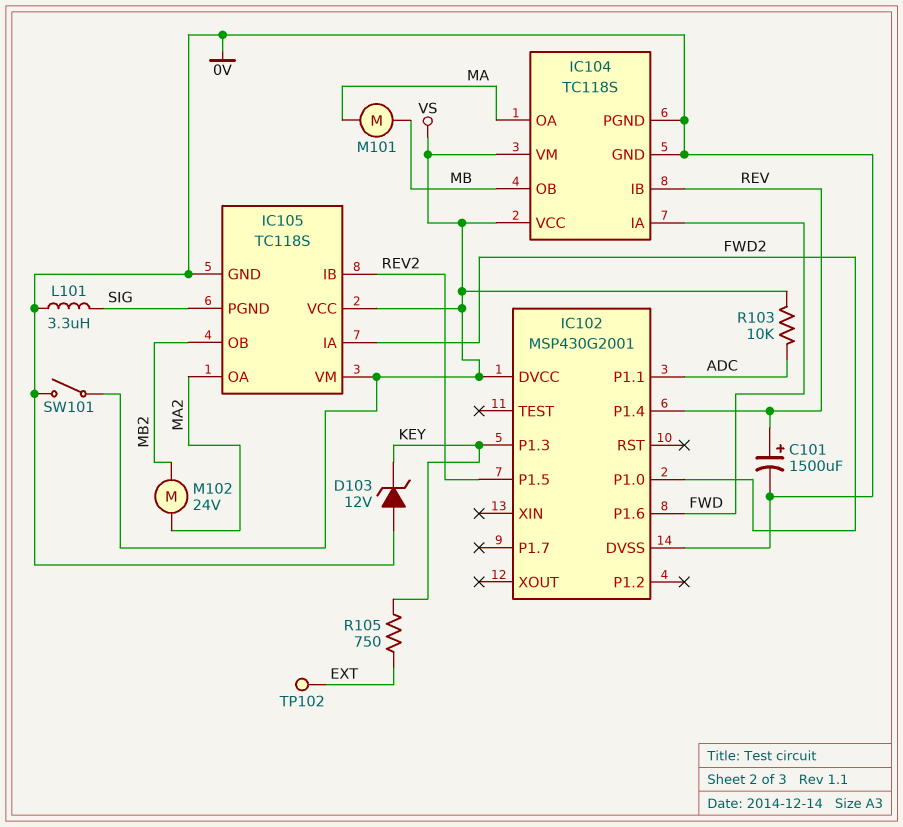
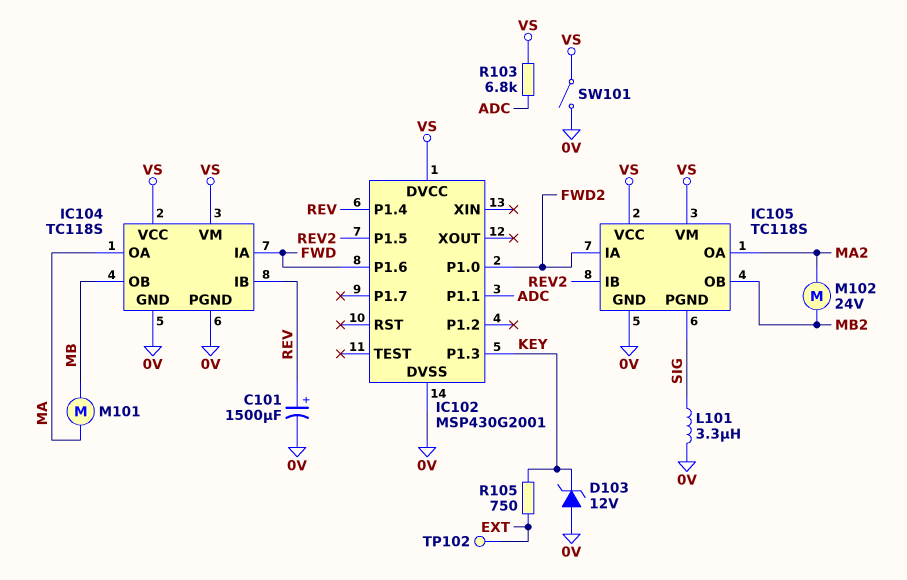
R103: 10k (ADC, VS) -> 6.8k (ADC, VS)

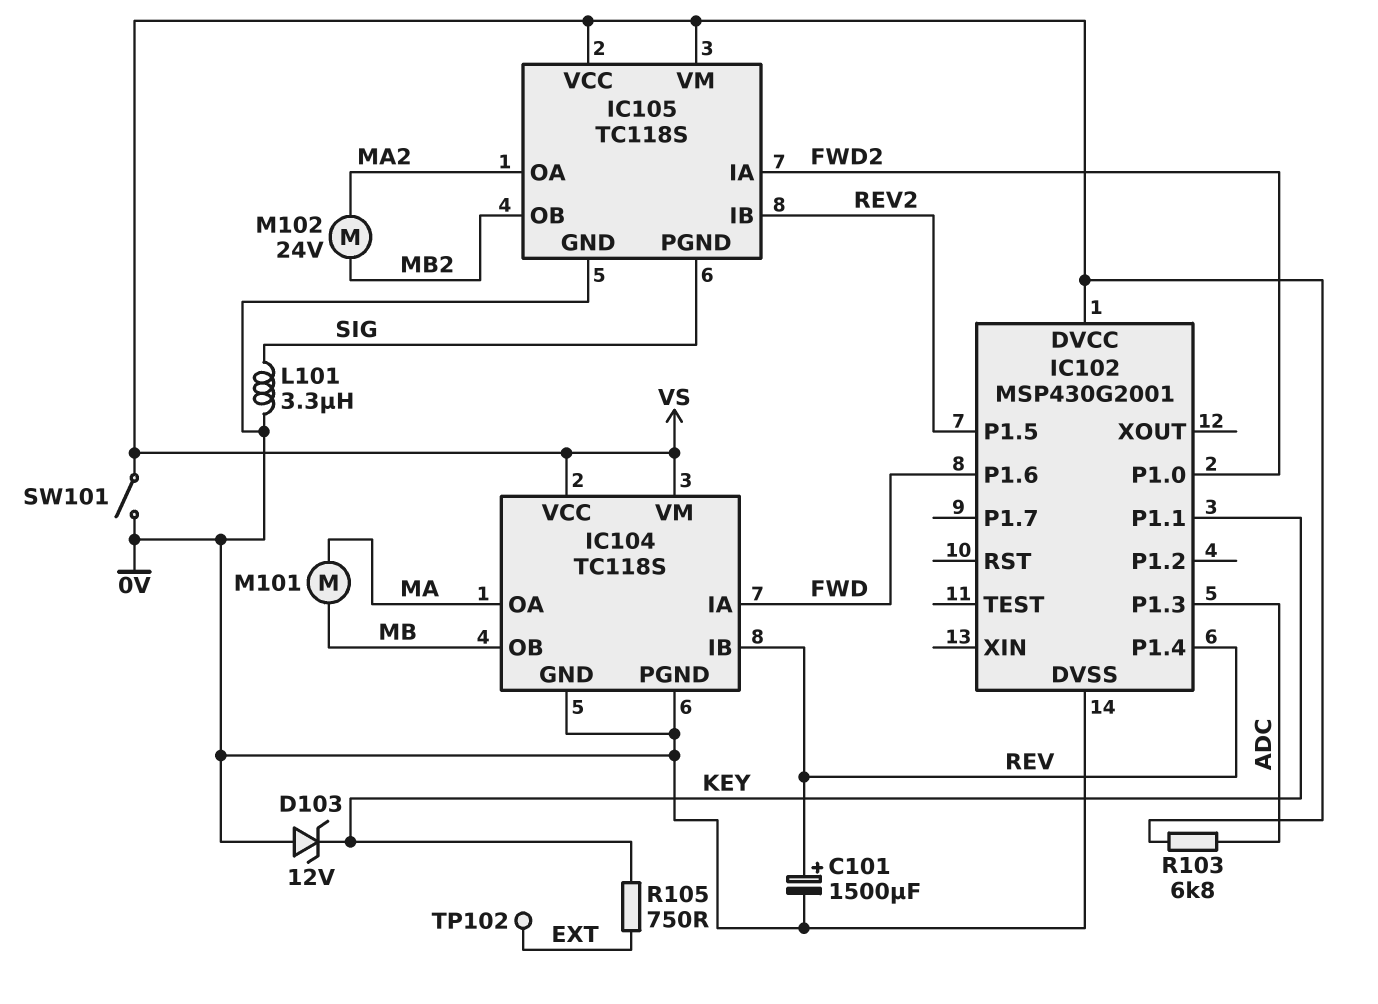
IC102 pin P1.1: ADC -> KEY
IC102 pin P1.3: KEY -> ADC

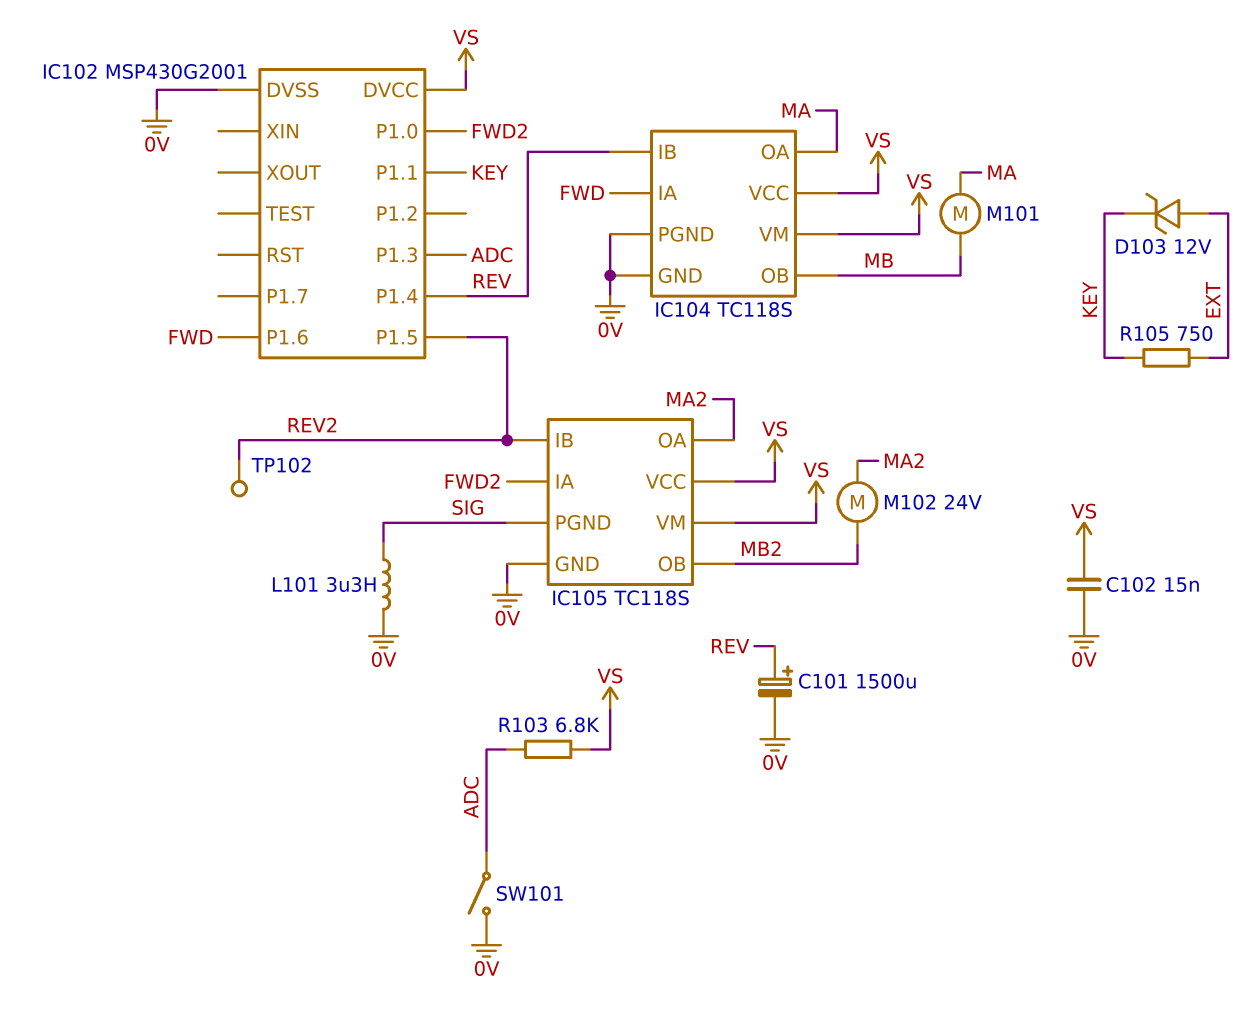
C102: none -> 15nF (0V, VS)
D103: zener 12V (A 0V, K KEY) -> zener 12V (A EXT, K KEY)
SW101: switch (0V, VS) -> switch (0V, ADC)
TP102: test point (EXT) -> test point (REV2)

